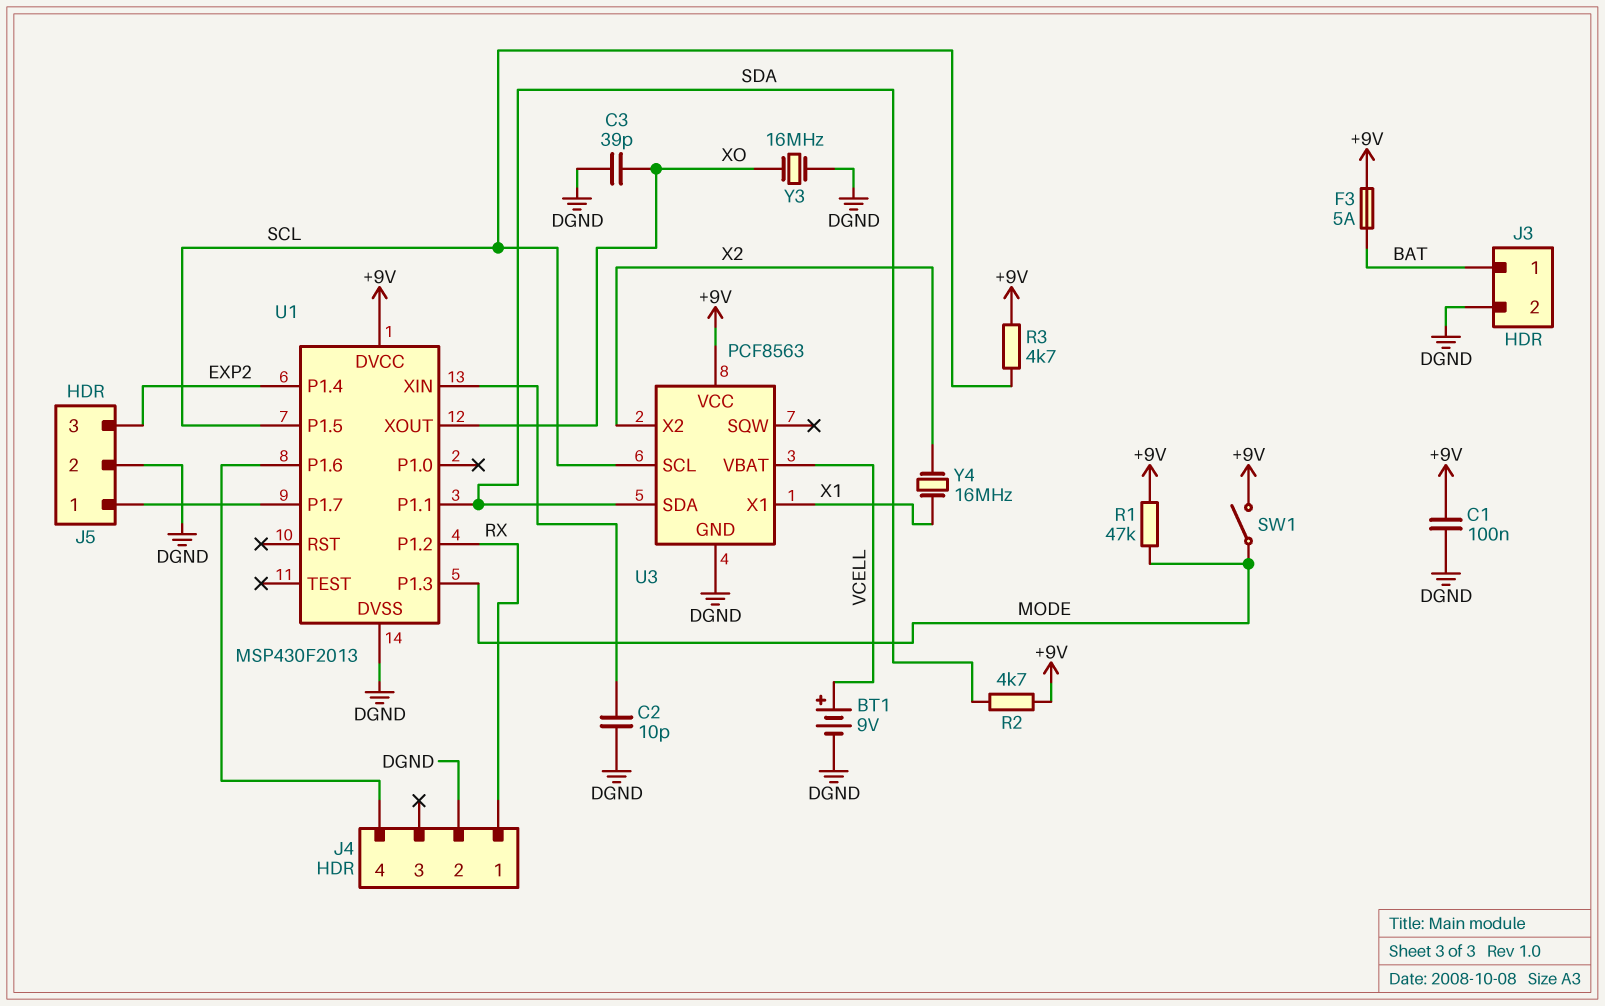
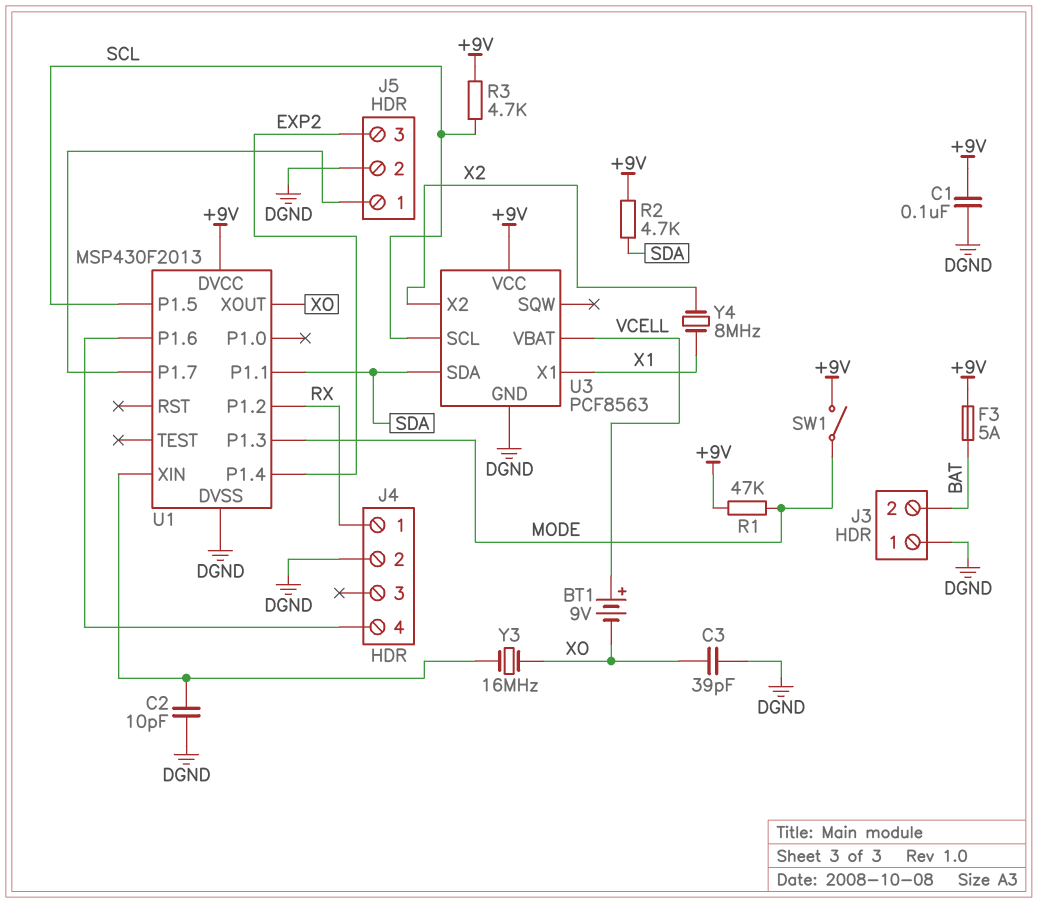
BT1: 9V (plus VCELL, minus DGND) -> 9V (plus VCELL, minus XO)
J3 pin 1: BAT -> DGND
J3 pin 2: DGND -> BAT
Y3: 16MHz (DGND, XO) -> 16MHz (U1/XIN, XO)
Y4: 16MHz (X1, X2) -> 8MHz (X1, X2)

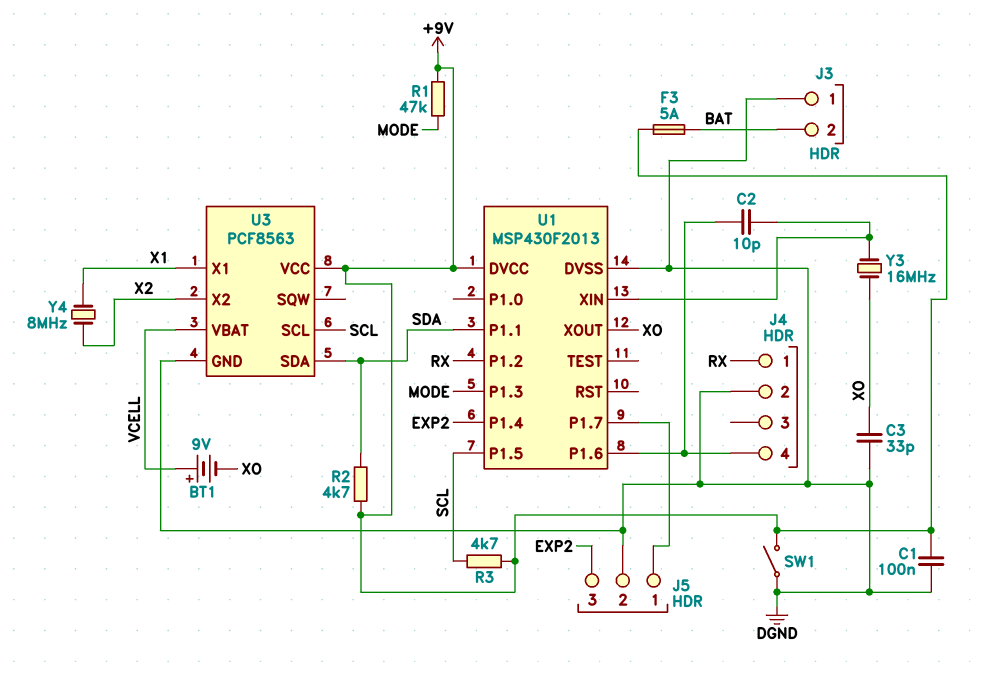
C2: 10pF (DGND, U1/XIN) -> 10pF (J4/4, U1/XIN)
C3: 39pF (DGND, XO) -> 33pF (DGND, XO)
SW1: switch (+9V, MODE) -> switch (+9V, DGND)

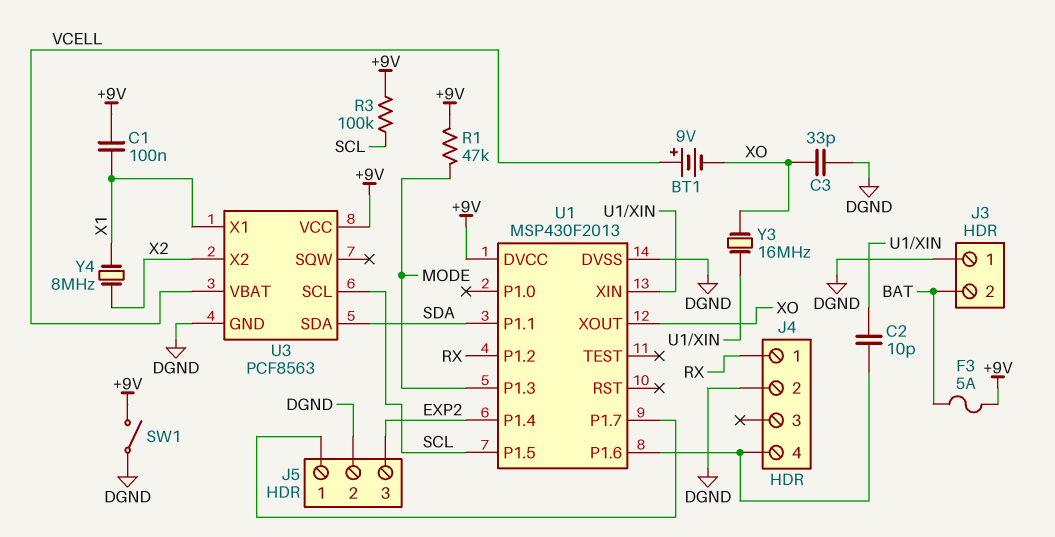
C1: 100nF (+9V, DGND) -> 100nF (+9V, X1)
R2: 4.7k (+9V, SDA) -> none
R3: 4.7k (+9V, SCL) -> 100k (+9V, SCL)

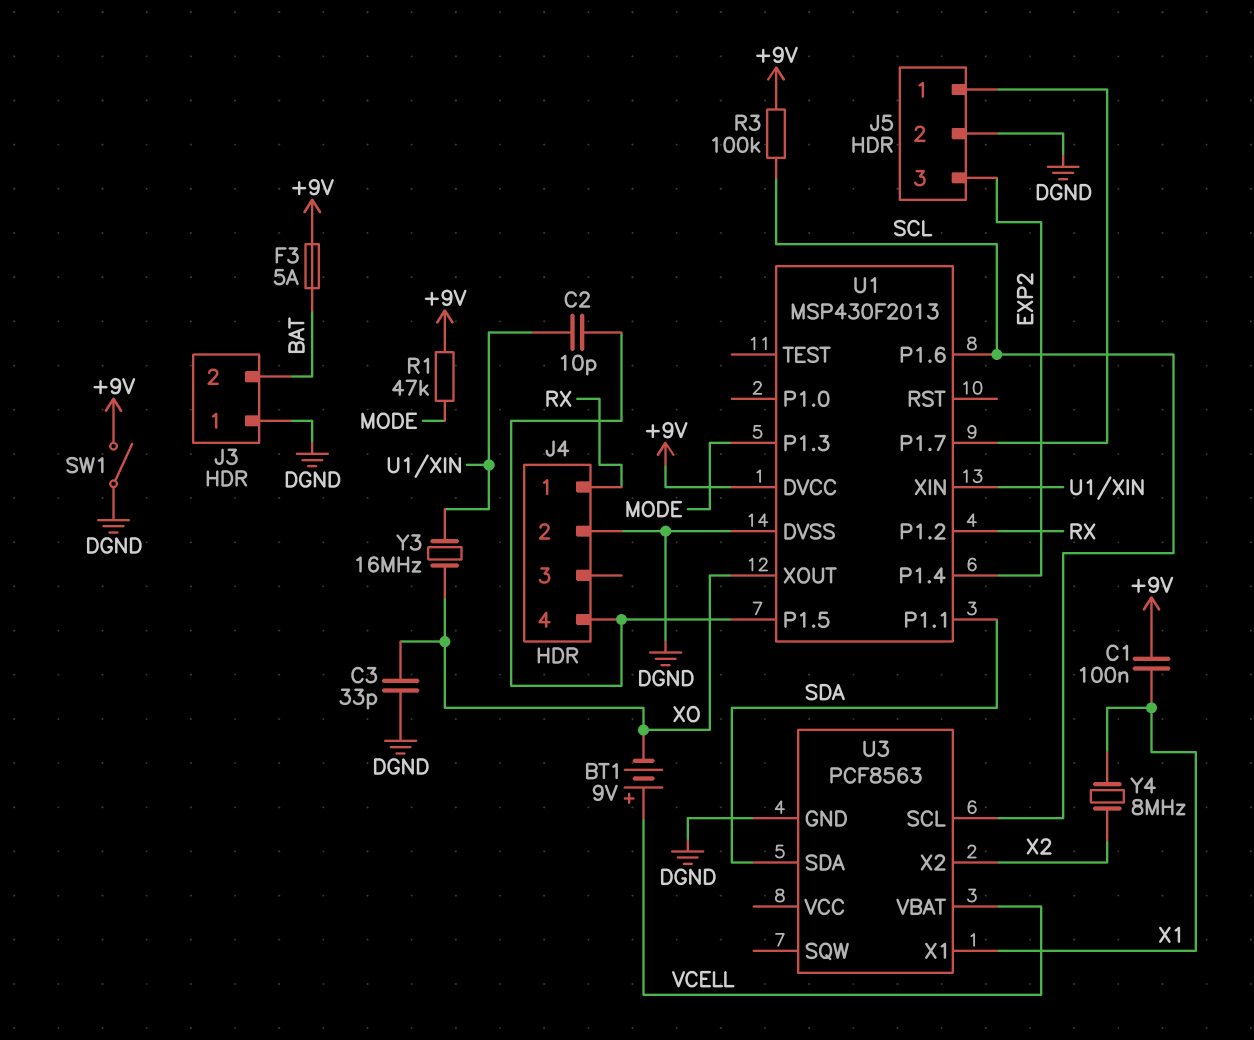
U1 pin P1.5: SCL -> J4/4
U1 pin P1.6: J4/4 -> SCL
U3 pin VCC: +9V -> none

